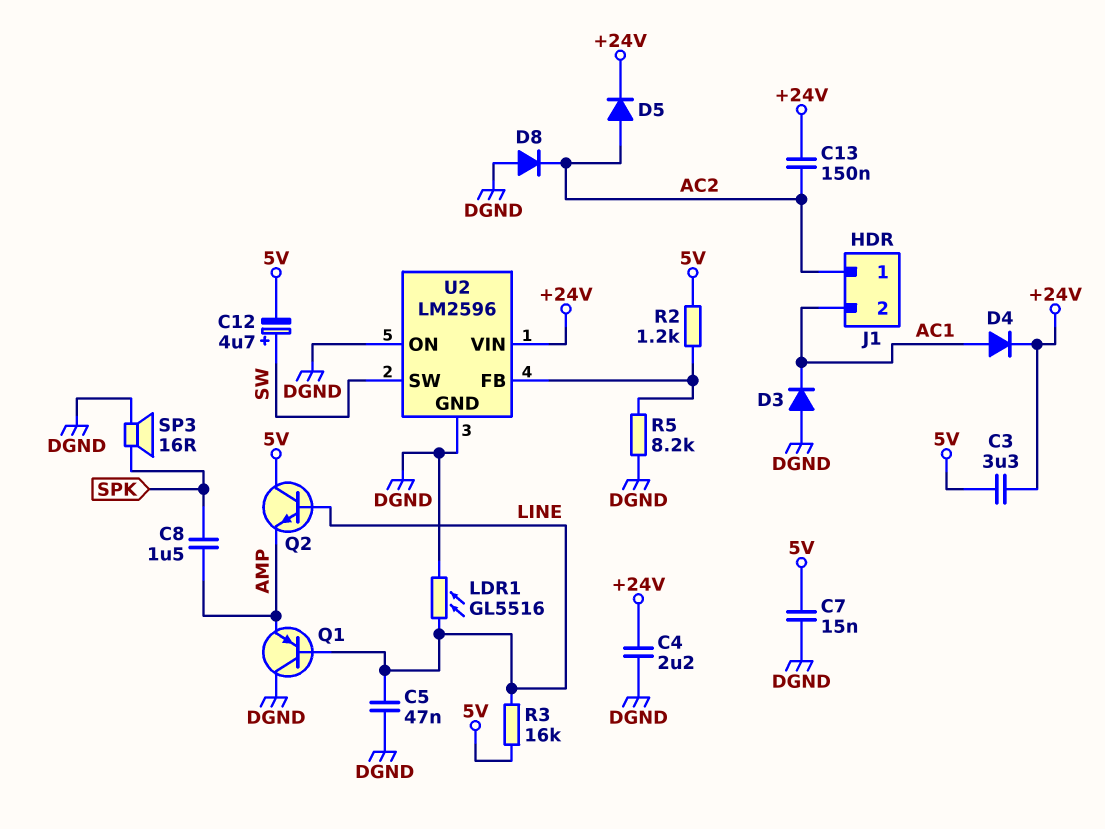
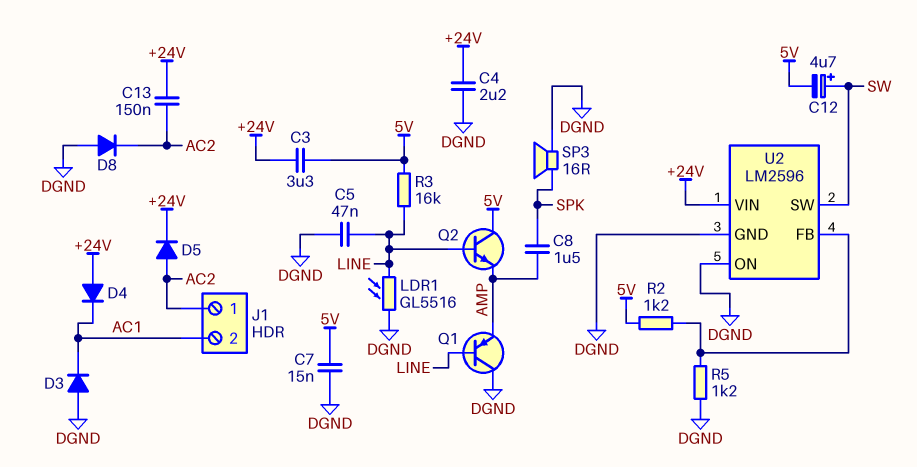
D4: diode (A AC1, K +24V) -> diode (A +24V, K AC1)
R5: 8.2k (DGND, U2/FB) -> 1.2k (DGND, U2/FB)

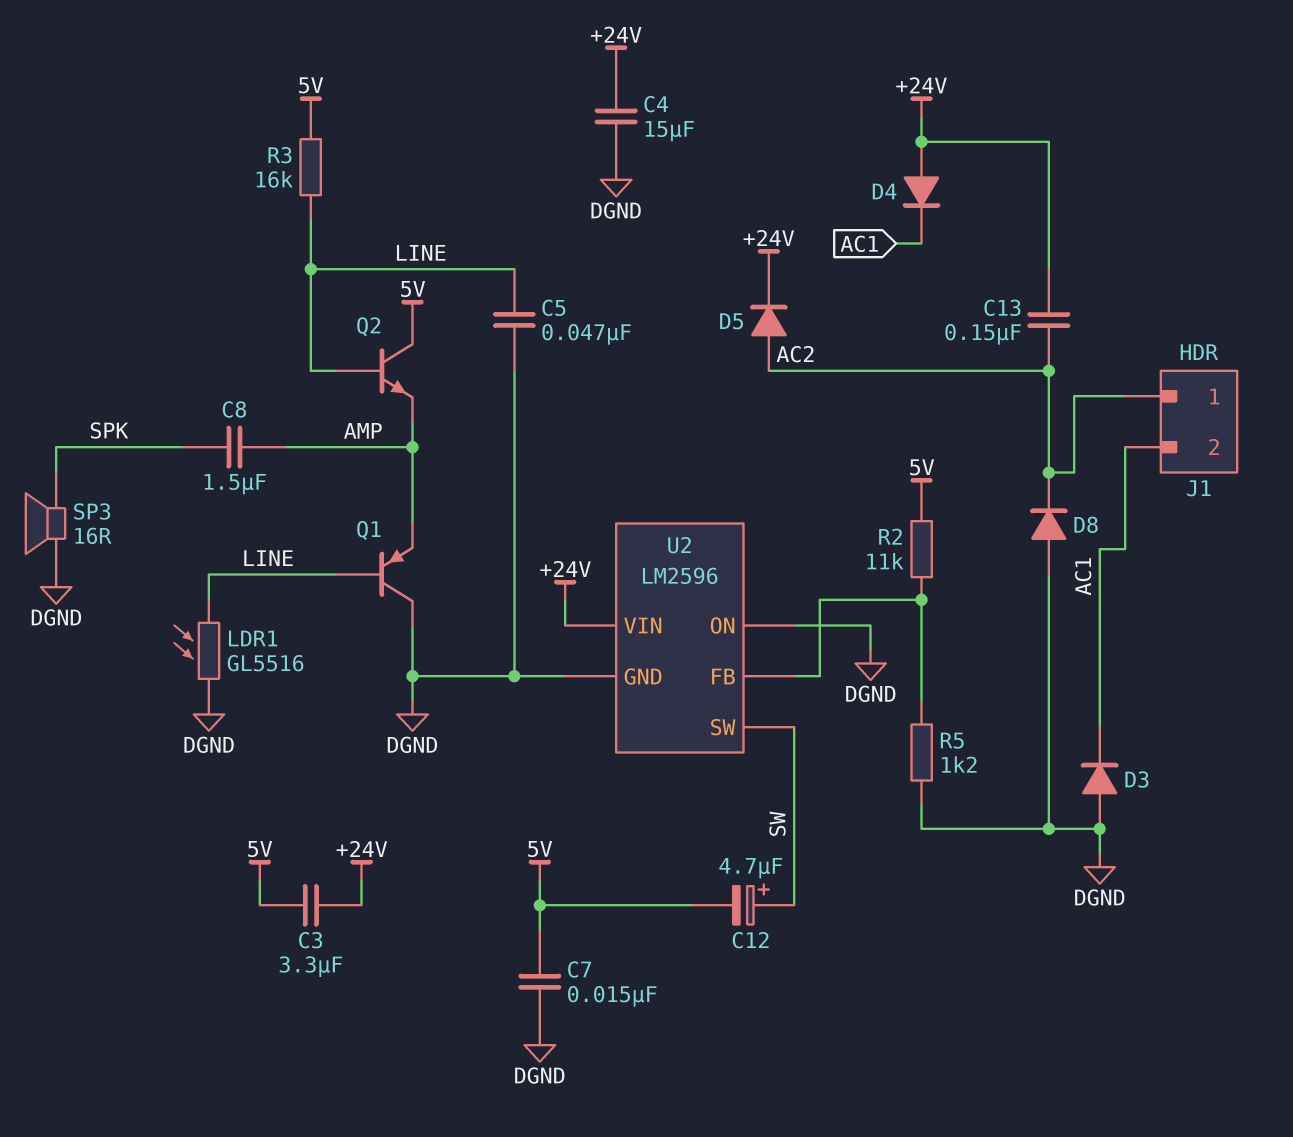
C4: 2.2uF (+24V, DGND) -> 15uF (+24V, DGND)
R2: 1.2k (5V, U2/FB) -> 11k (5V, U2/FB)

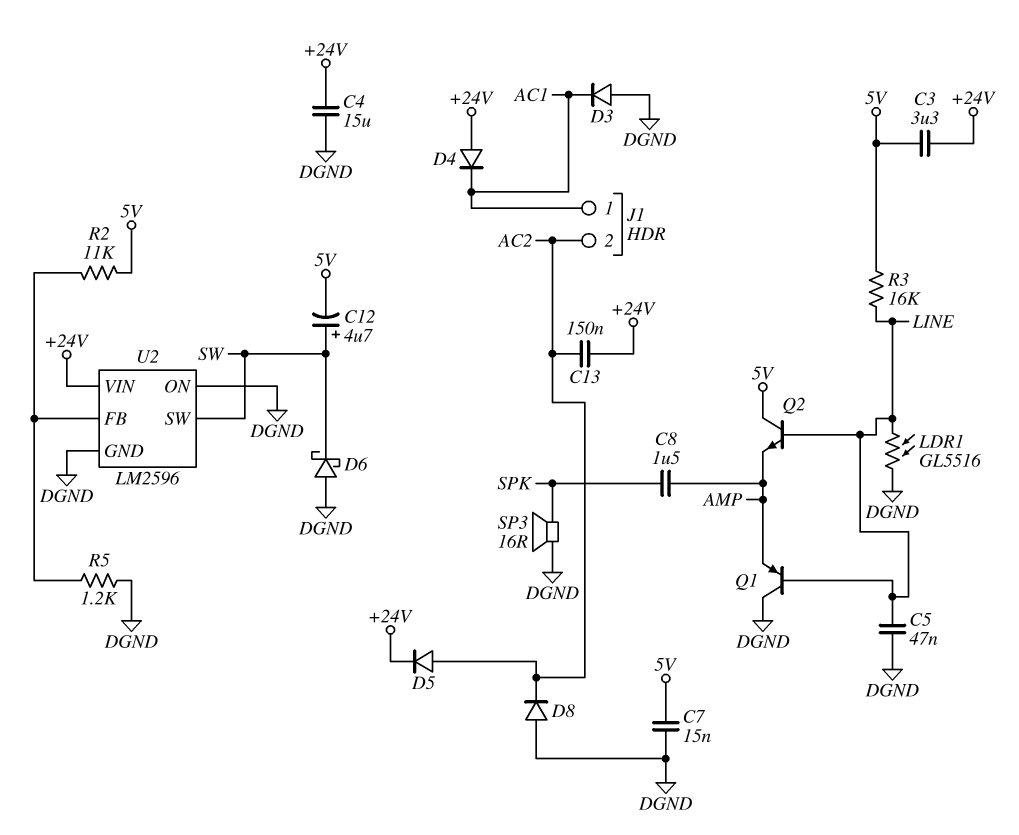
D6: none -> schottky (A DGND, K SW)
J1 pin 1: AC2 -> AC1
J1 pin 2: AC1 -> AC2

